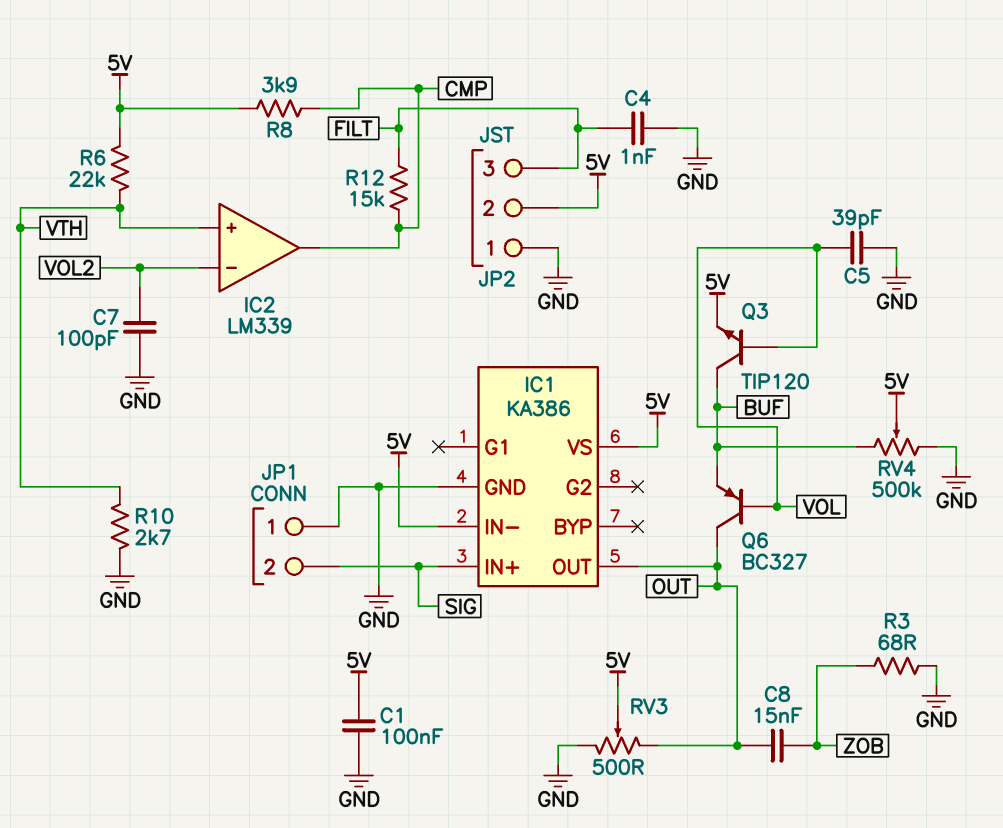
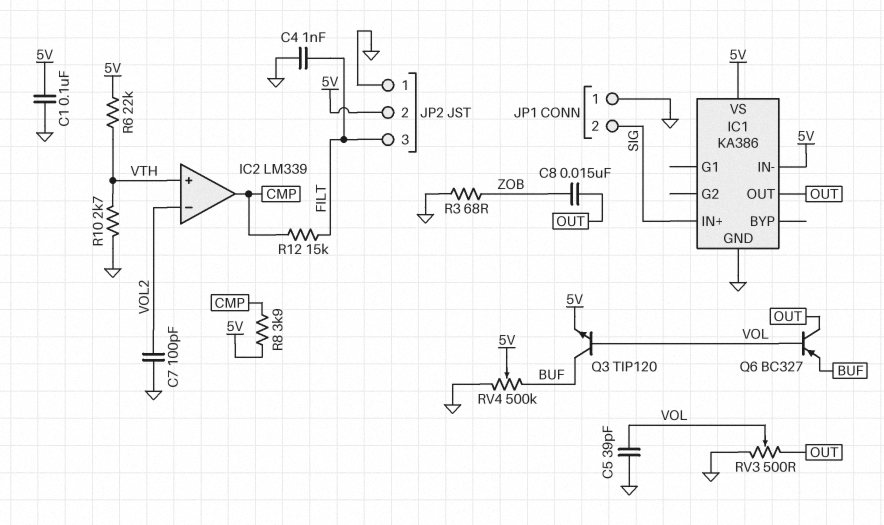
RV3: 500 (GND, OUT, wiper 5V) -> 500 (GND, OUT, wiper VOL)

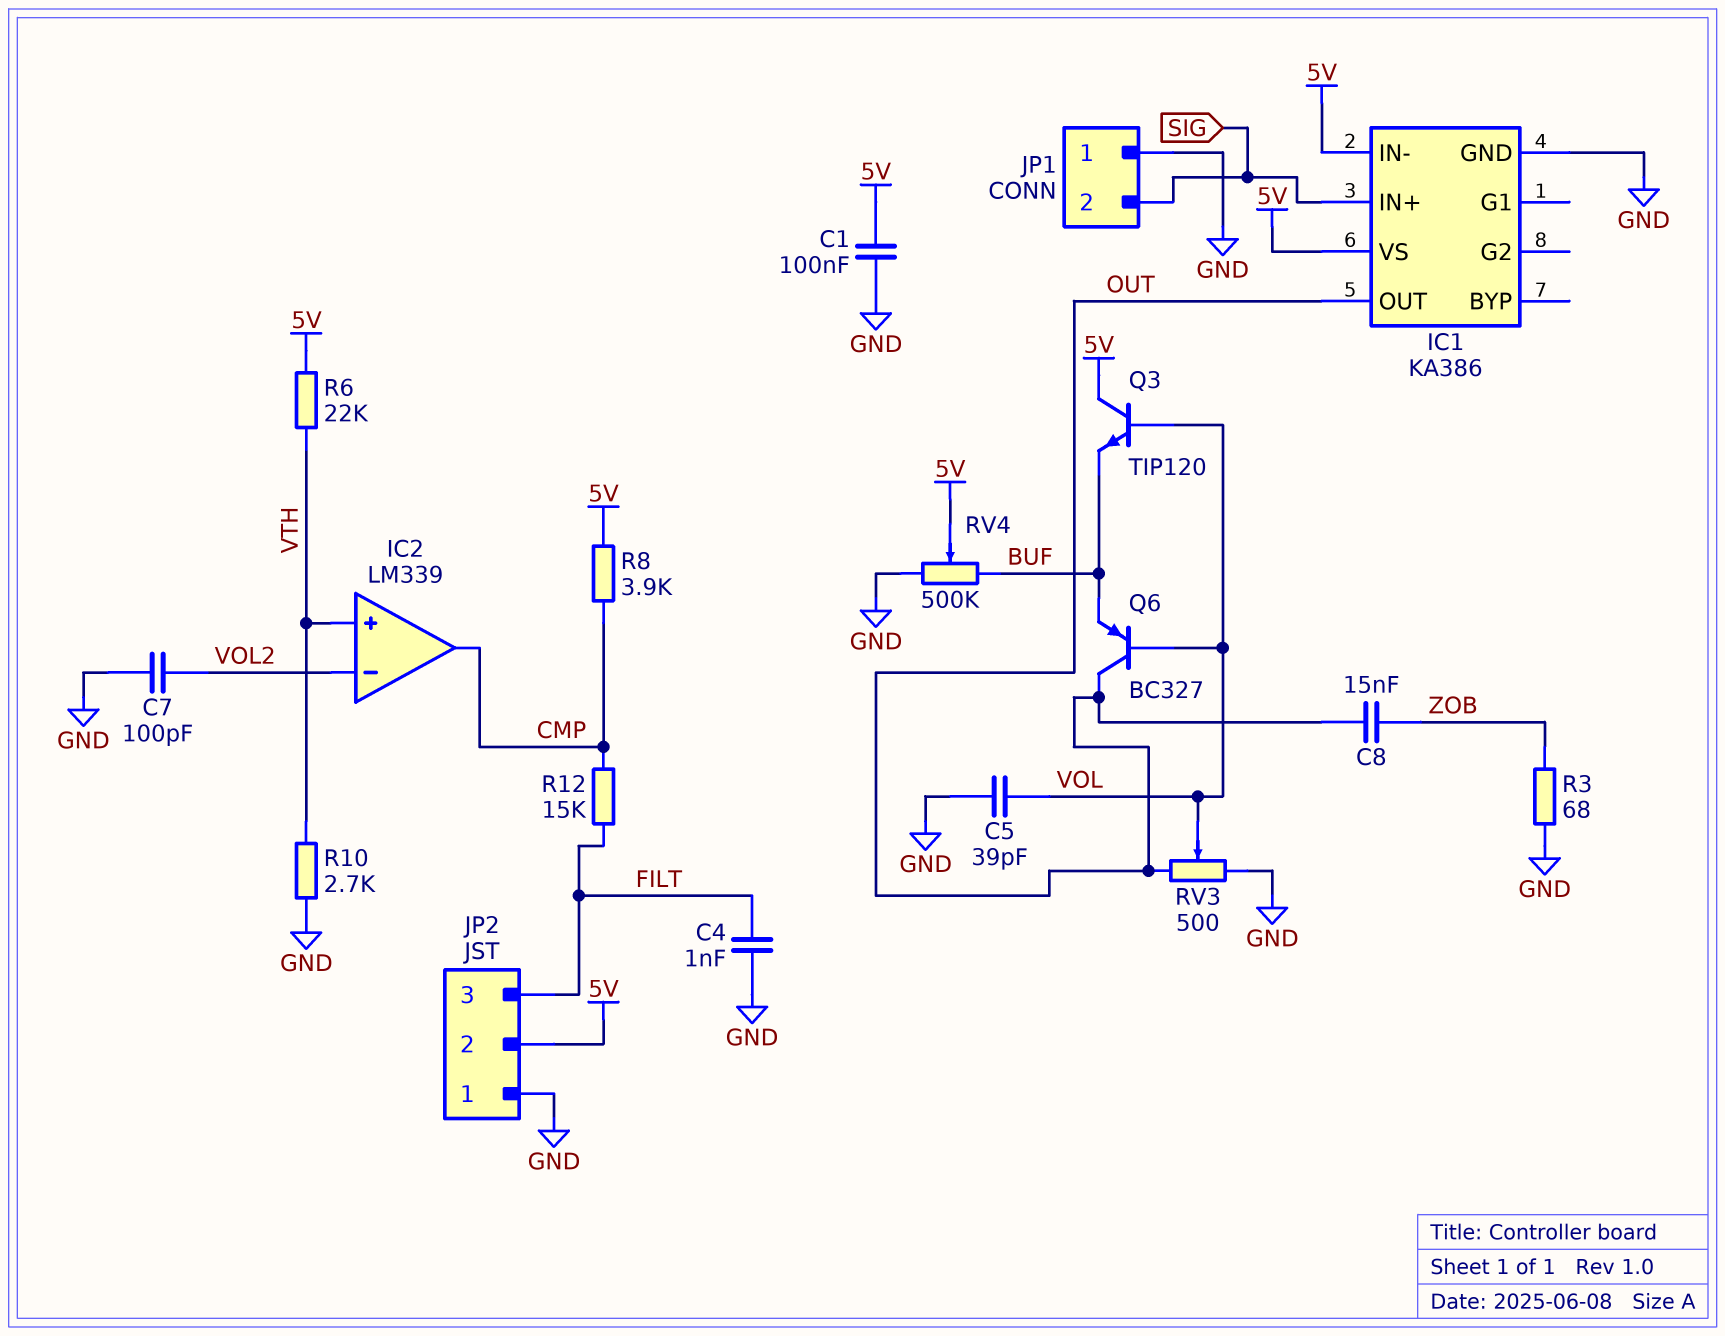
Q3: NPN TIP120 (B VOL, C BUF, E 5V) -> NPN TIP120 (B VOL, C 5V, E BUF)

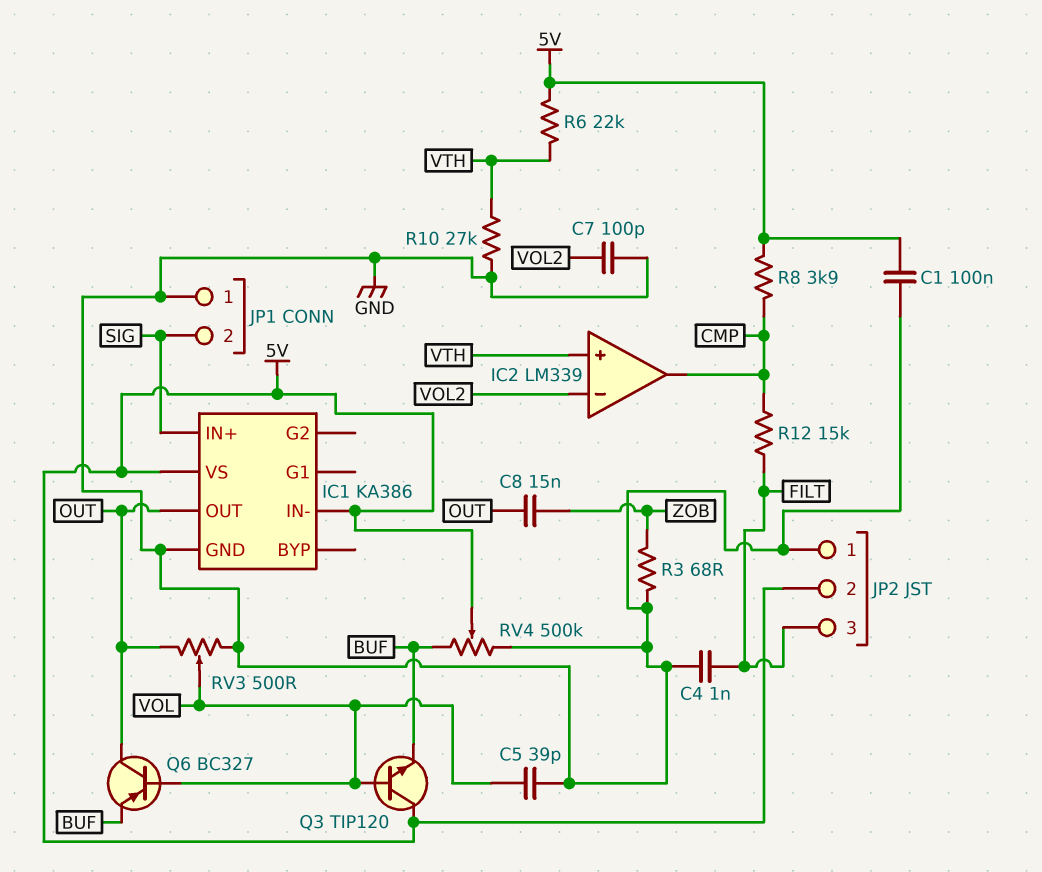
R10: 2.7k (GND, VTH) -> 27k (GND, VTH)

